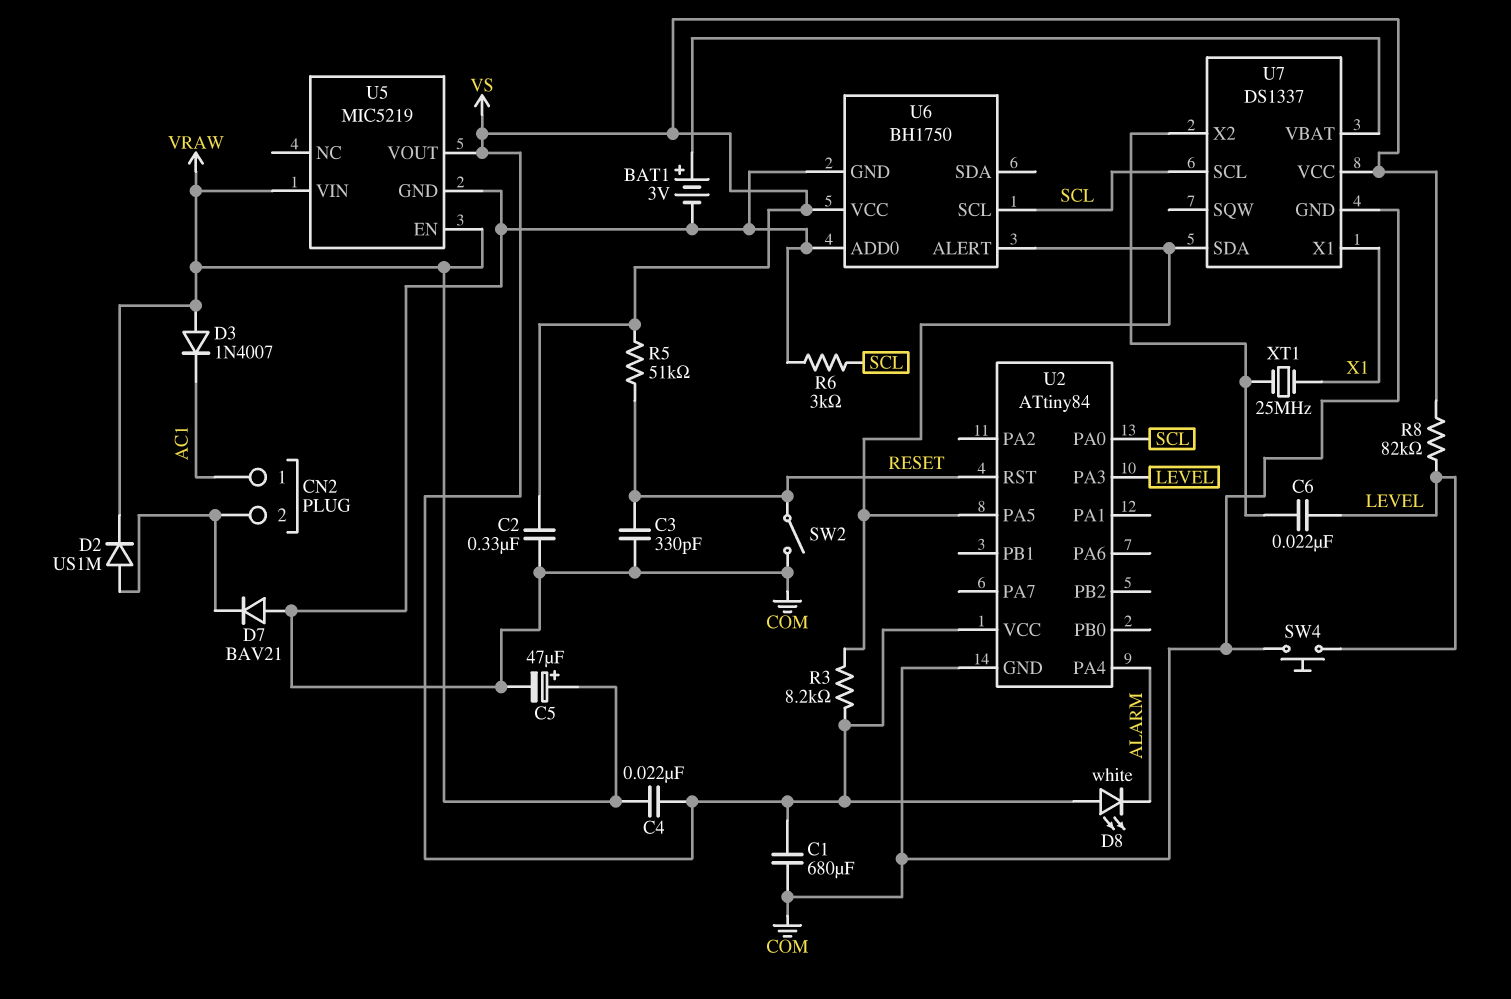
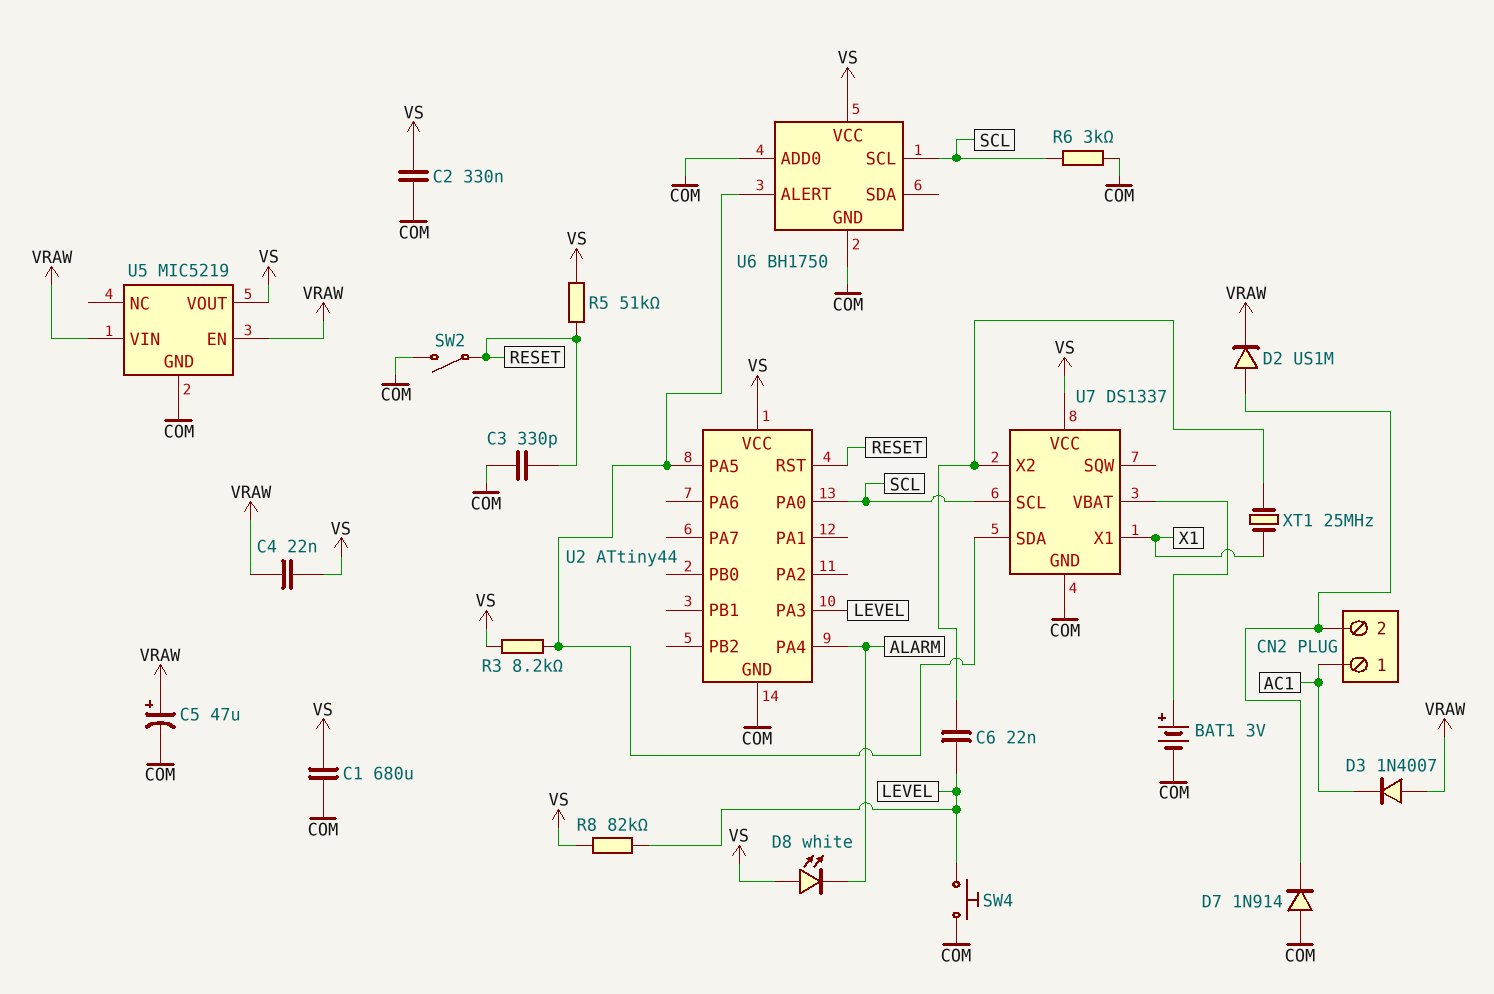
D7: diode BAV21 (A COM, K CN2/2) -> diode 1N914 (A COM, K CN2/2)
U2: ATtiny84 -> ATtiny44

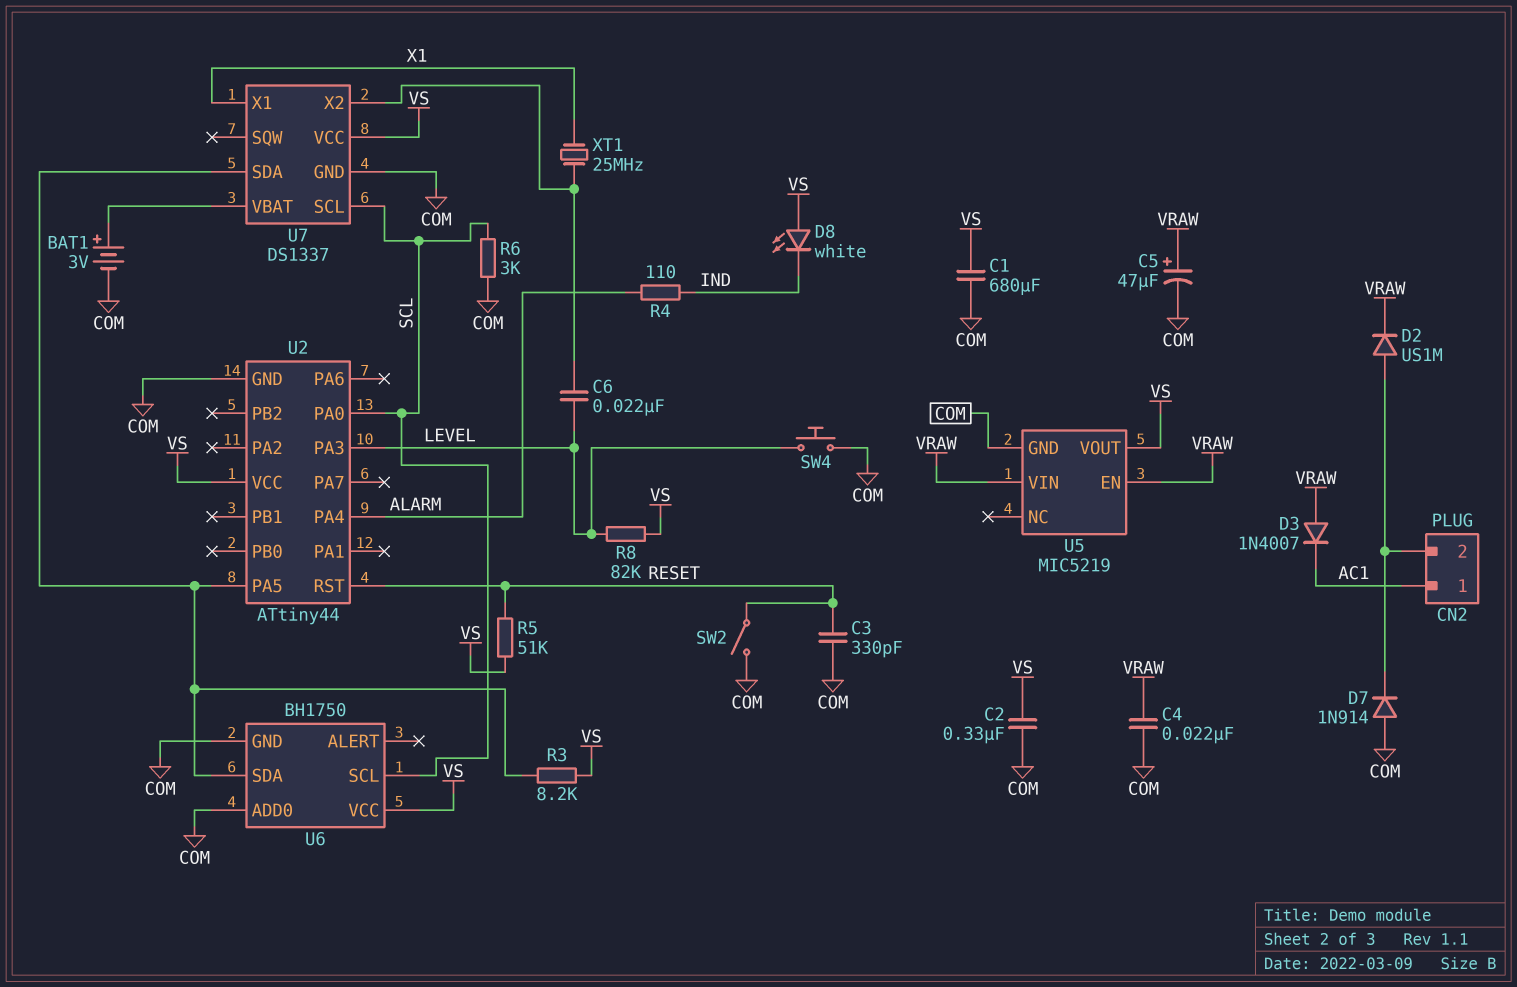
C4: 22nF (VRAW, VS) -> 22nF (COM, VRAW)
D8: LED white (A VS, K ALARM) -> LED white (A VS, K IND)
R4: none -> 110 (ALARM, IND)
U6 pin ALERT: U2/PA5 -> none
U6 pin SDA: none -> U2/PA5

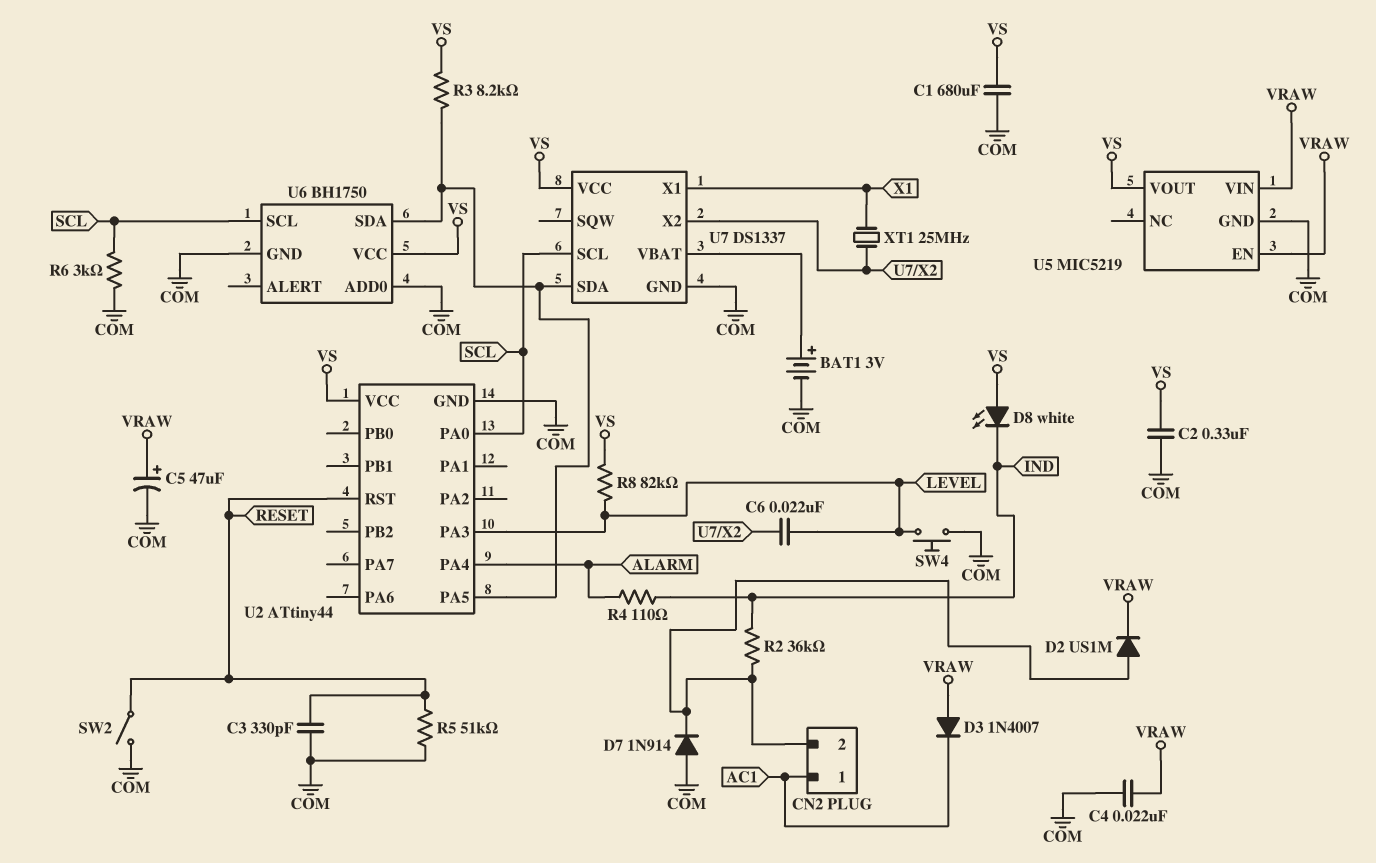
R2: none -> 36k (CN2/2, IND)
R5: 51k (RESET, VS) -> 51k (COM, RESET)

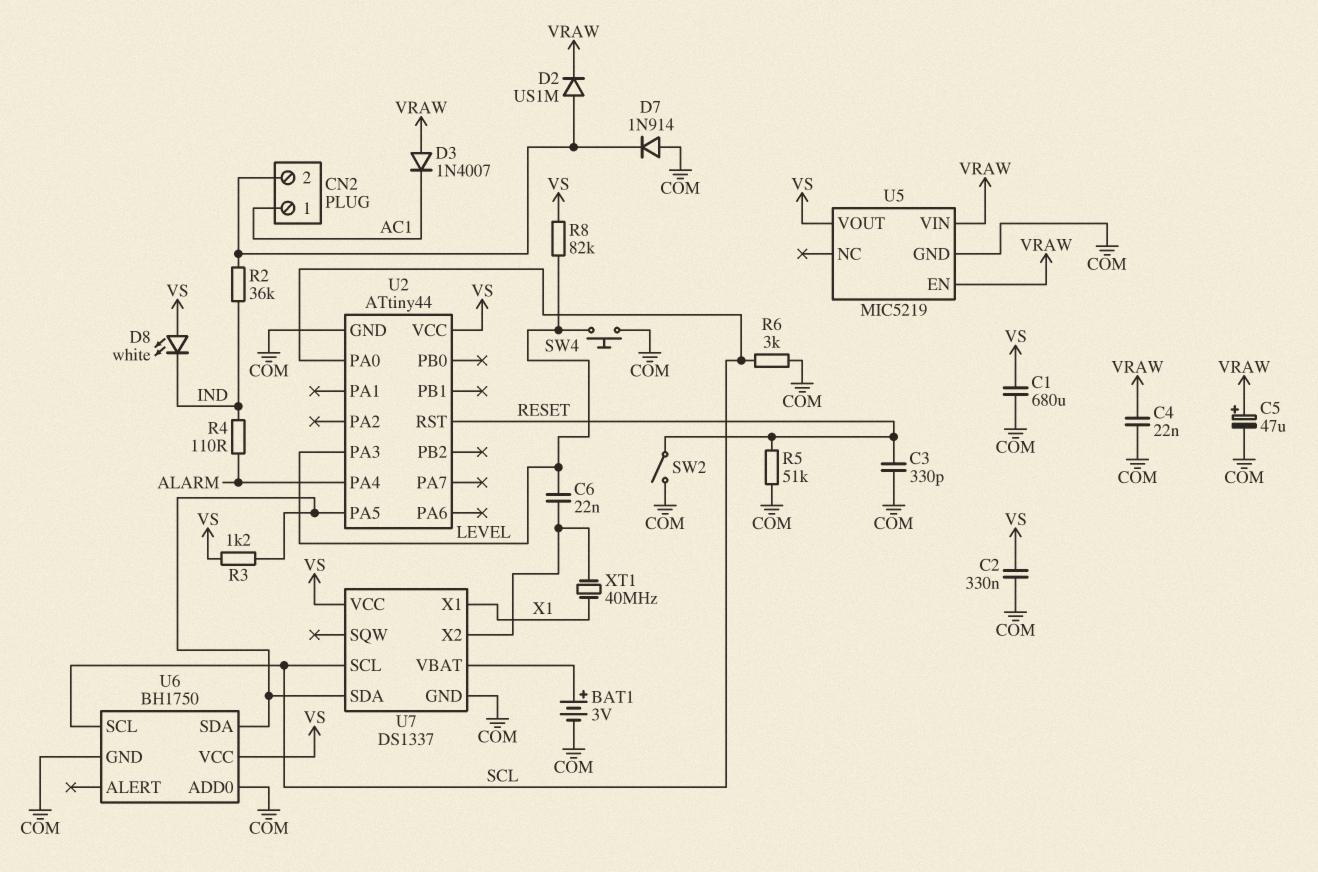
R3: 8.2k (U2/PA5, VS) -> 1.2k (U2/PA5, VS)
XT1: 25MHz (U7/X2, X1) -> 40MHz (U7/X2, X1)

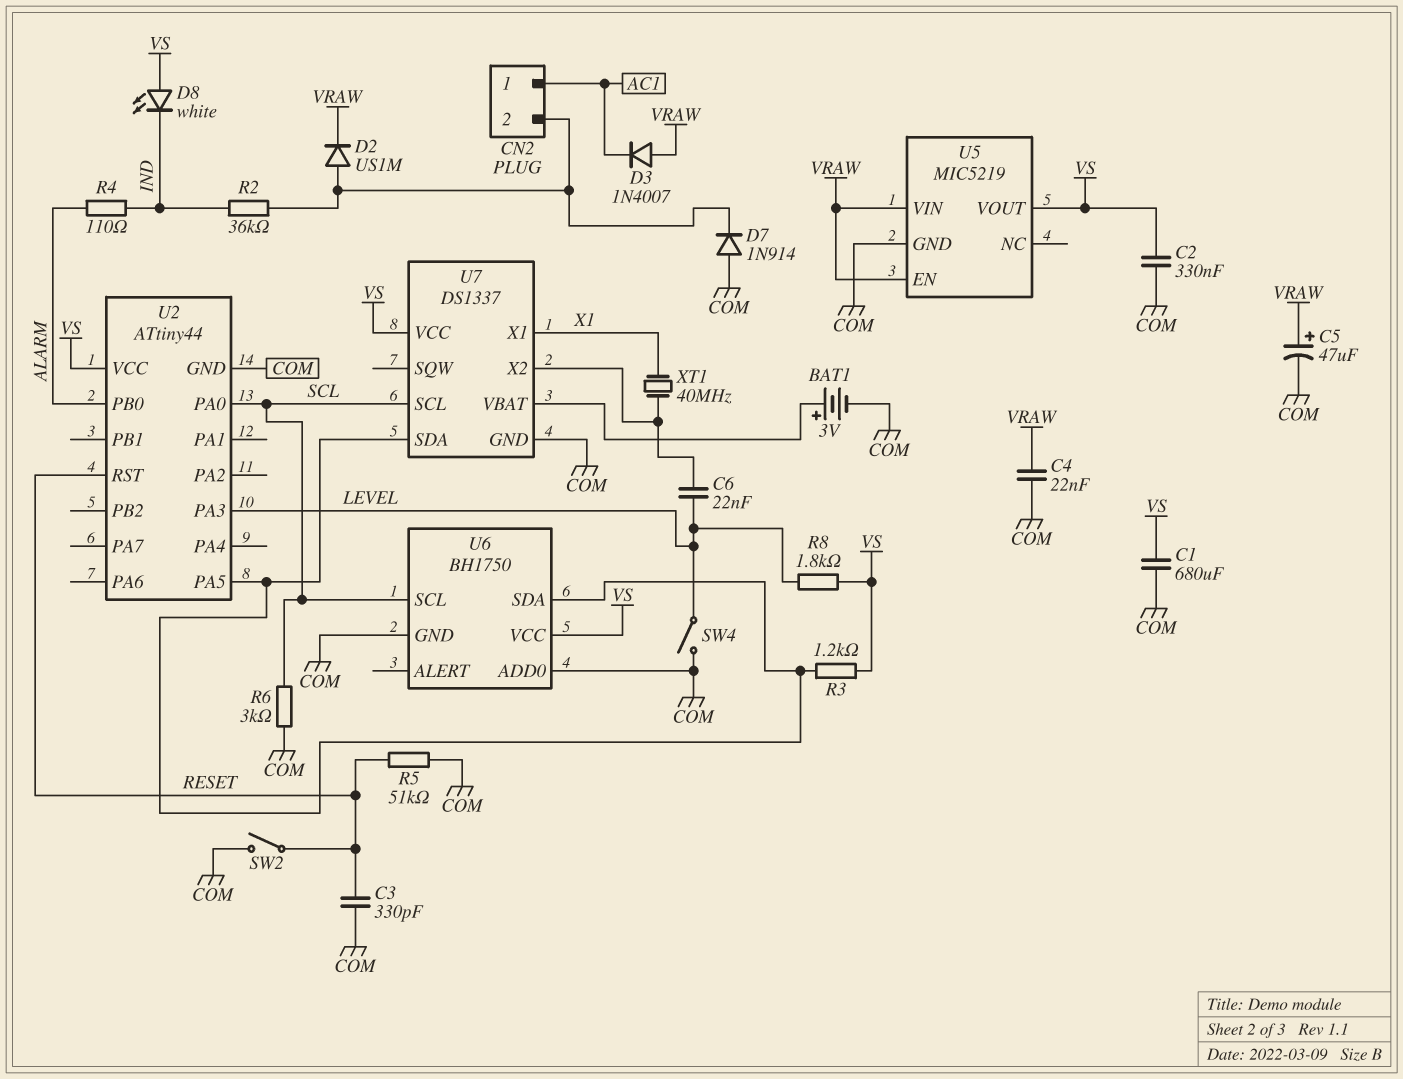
R8: 82k (LEVEL, VS) -> 1.8k (LEVEL, VS)
SW4: button (COM, LEVEL) -> switch (COM, LEVEL)
U2 pin PA4: ALARM -> none
U2 pin PB0: none -> ALARM

